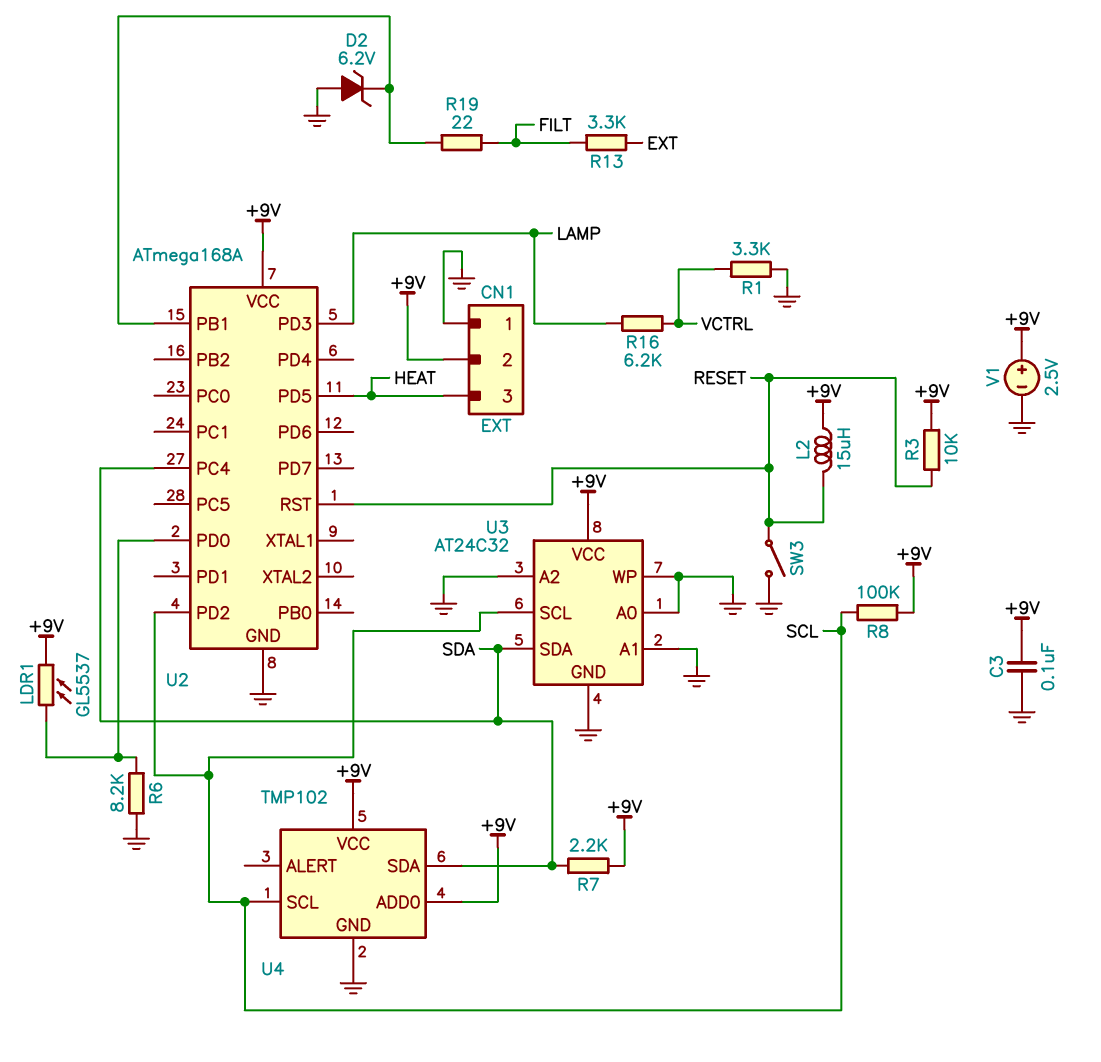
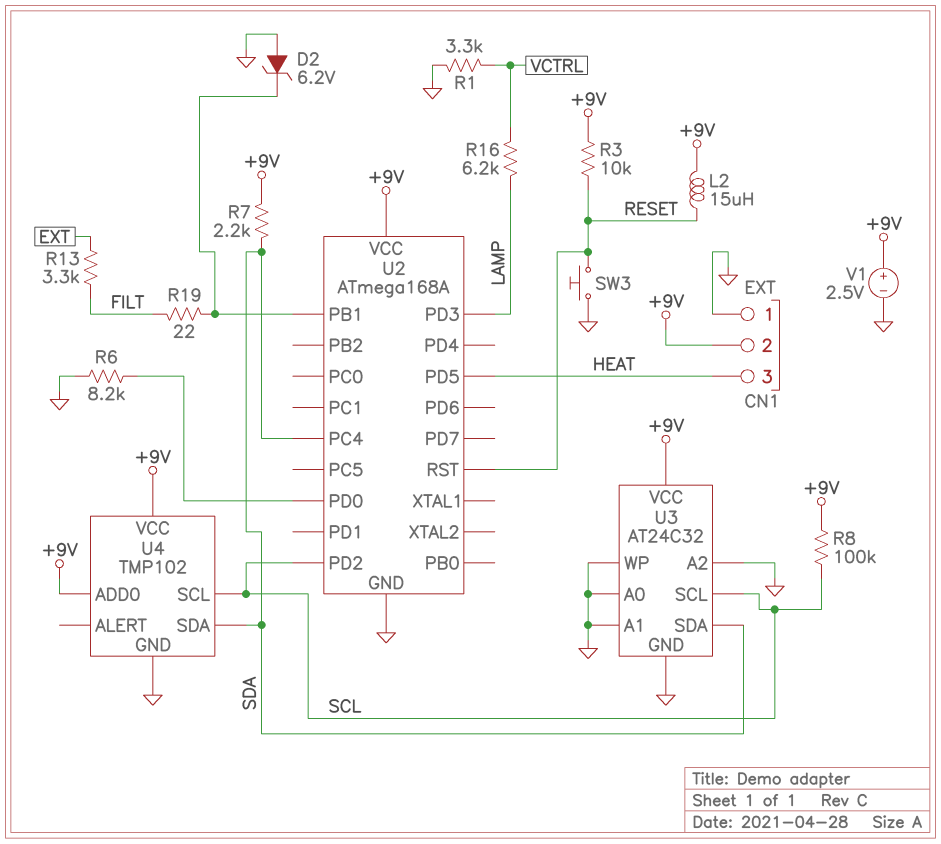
C3: 100nF (+9V, GND) -> none
LDR1: GL5537 (+9V, U2/PD0) -> none
SW3: switch (GND, RESET) -> button (GND, RESET)

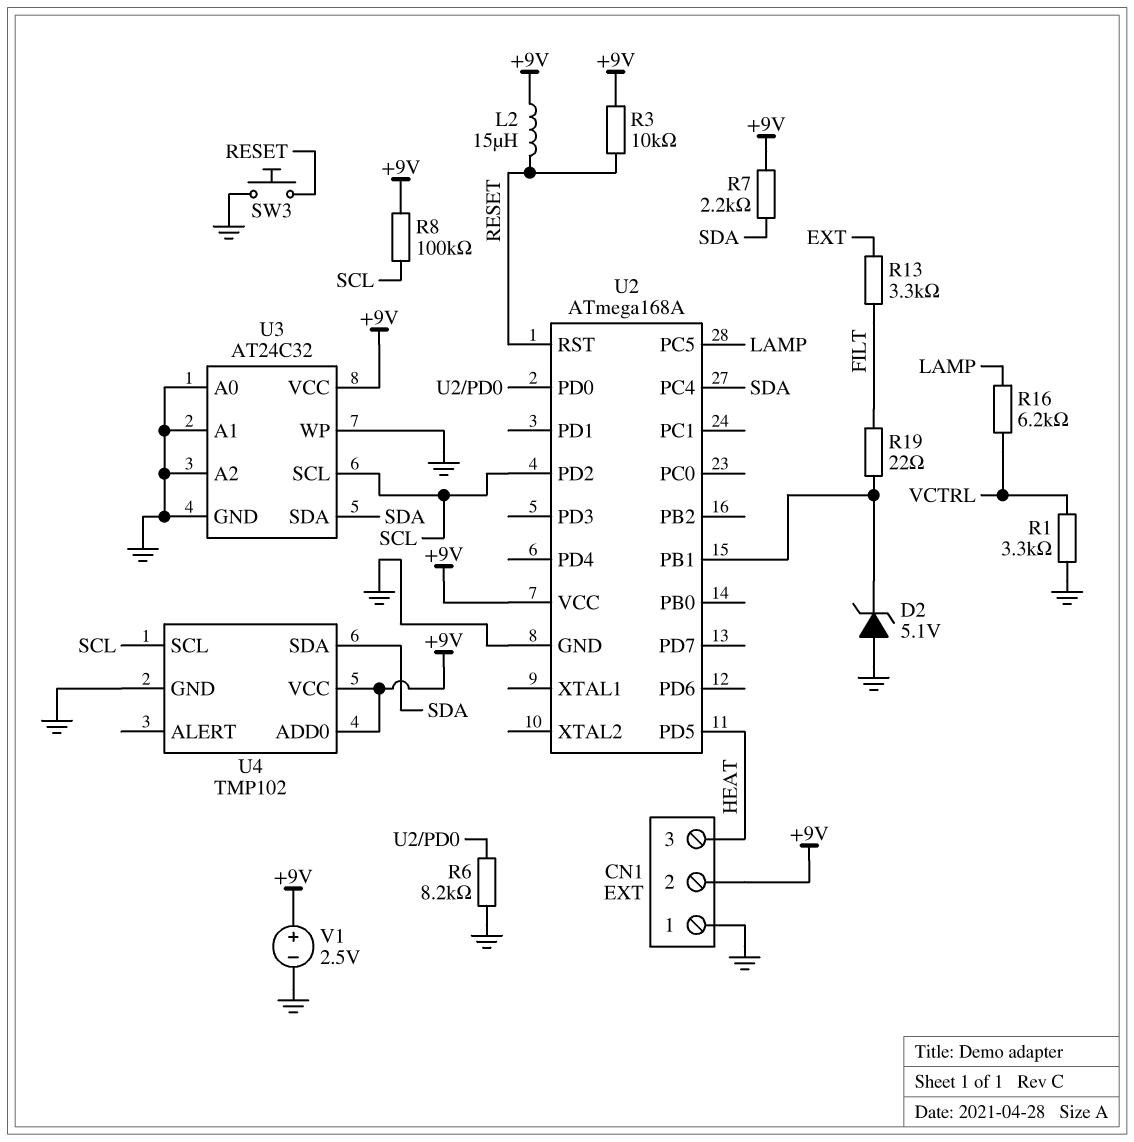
D2: zener 6.2V (A GND, K U2/PB1) -> zener 5.1V (A GND, K U2/PB1)
U2 pin PC5: none -> LAMP
U2 pin PD3: LAMP -> none

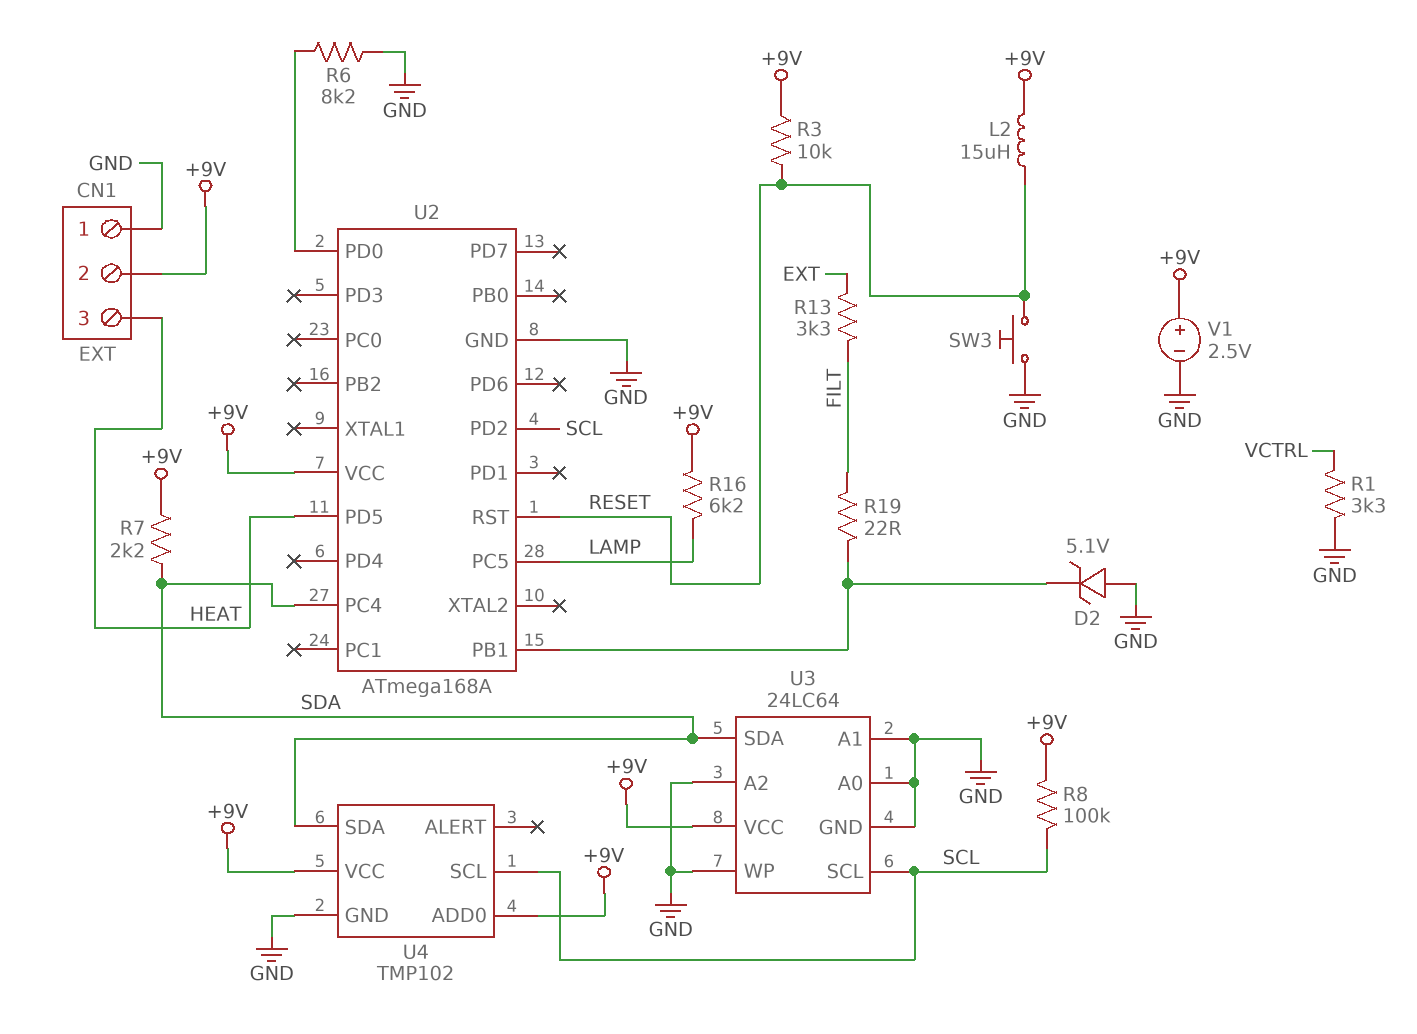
R16: 6.2k (LAMP, VCTRL) -> 6.2k (+9V, LAMP)
U3: AT24C32 -> 24LC64

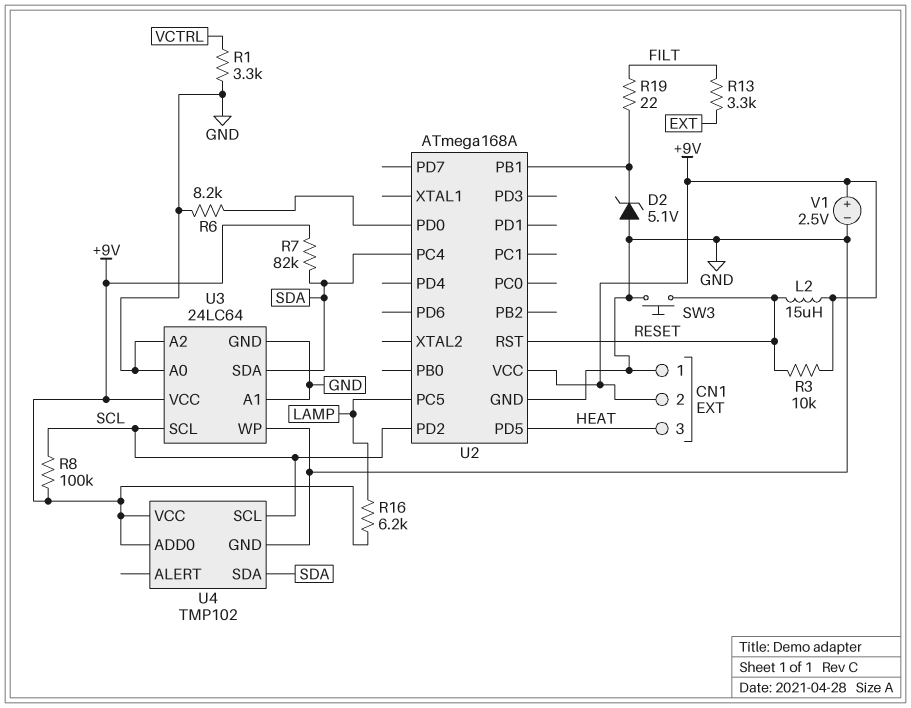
R7: 2.2k (+9V, SDA) -> 82k (+9V, SDA)

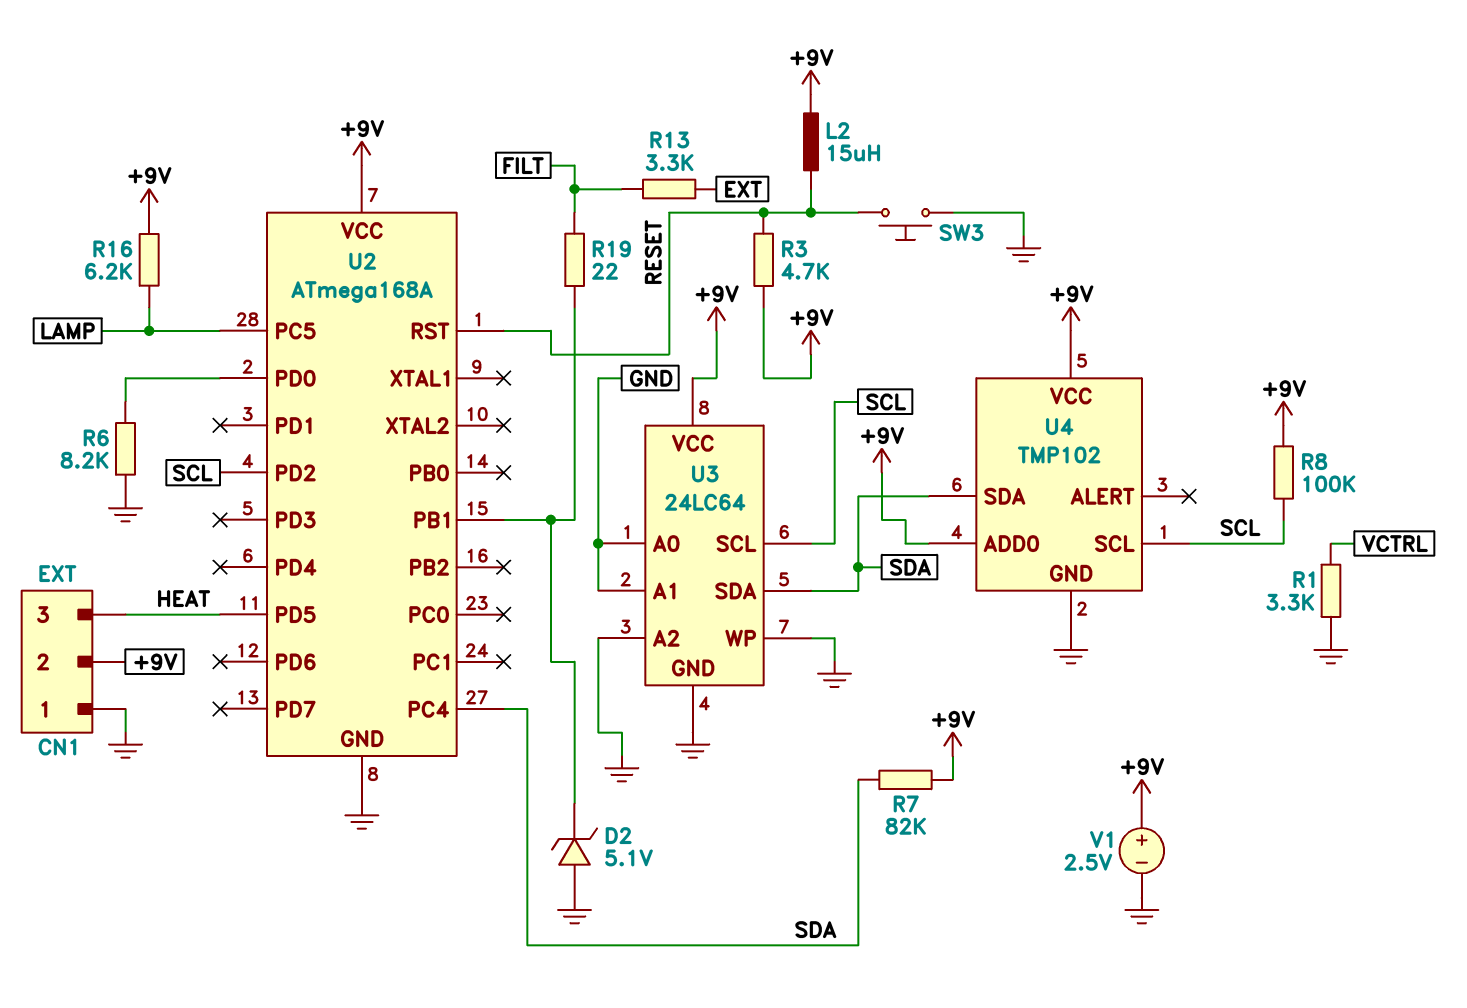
R3: 10k (+9V, RESET) -> 4.7k (+9V, RESET)

